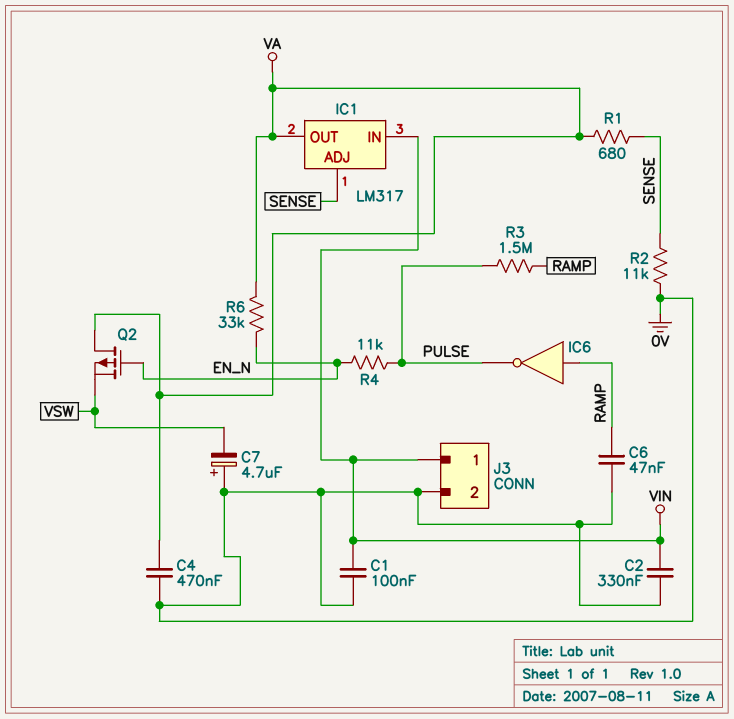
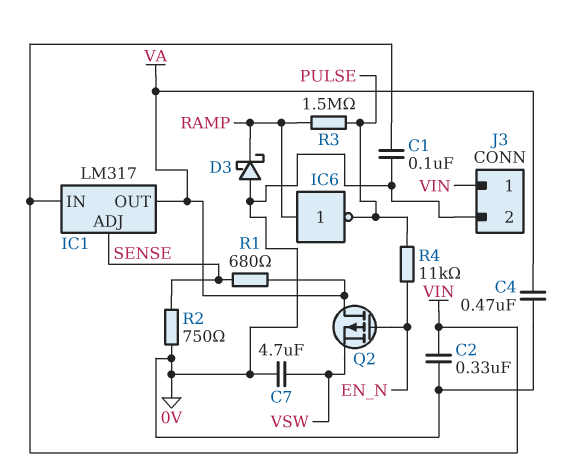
C6: 47nF (0V, RAMP) -> none
C7: 4.7uF (plus 0V, minus VSW) -> 4.7uF (0V, VSW)
D3: none -> schottky (A 0V, K RAMP)
R2: 11k (0V, SENSE) -> 750 (0V, SENSE)
R6: 33k (EN_N, VA) -> none

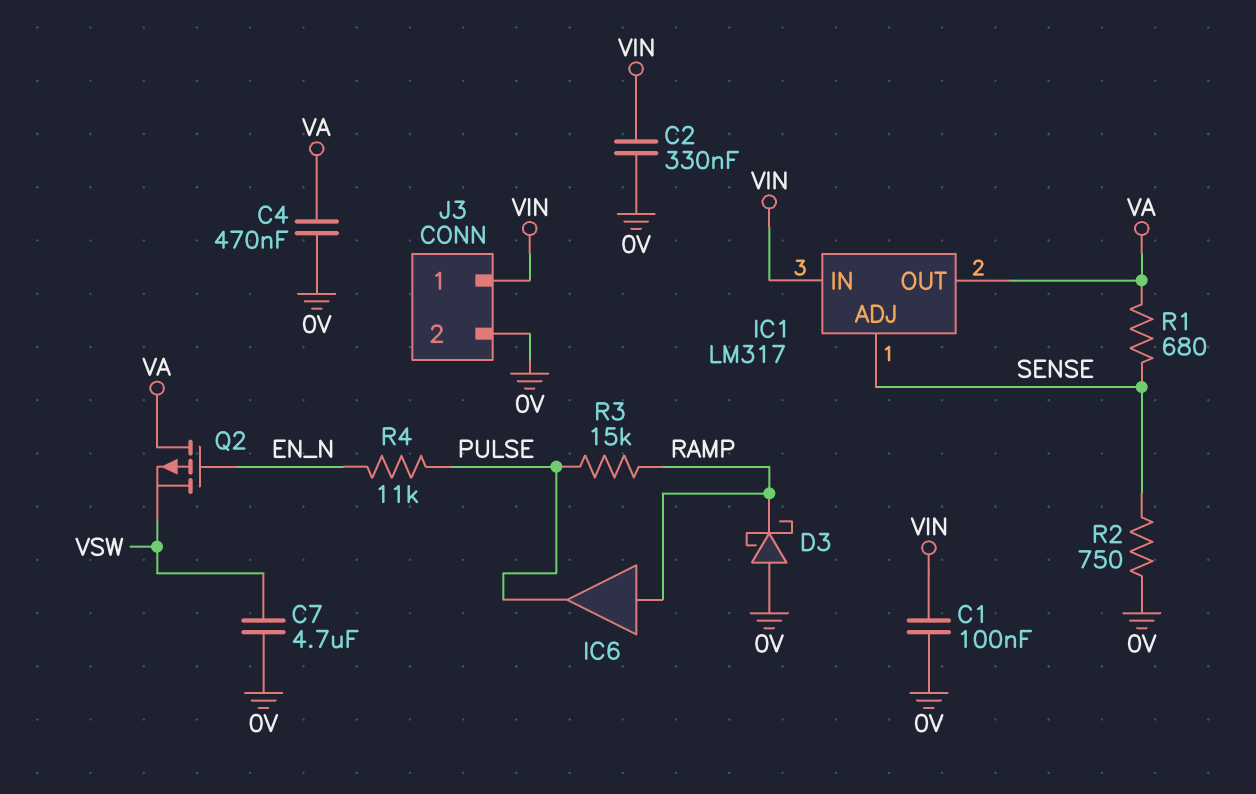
IC6: NOT (in RAMP, out PULSE) -> buffer (in RAMP, out PULSE)
R3: 1.5M (PULSE, RAMP) -> 15k (PULSE, RAMP)

